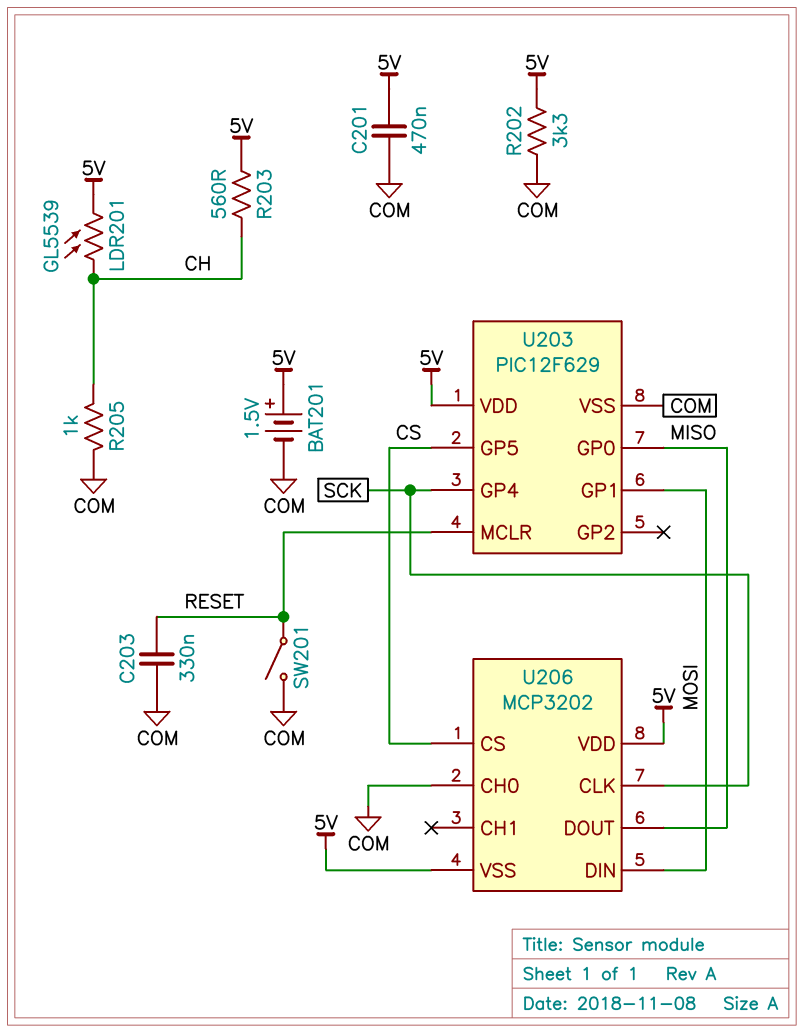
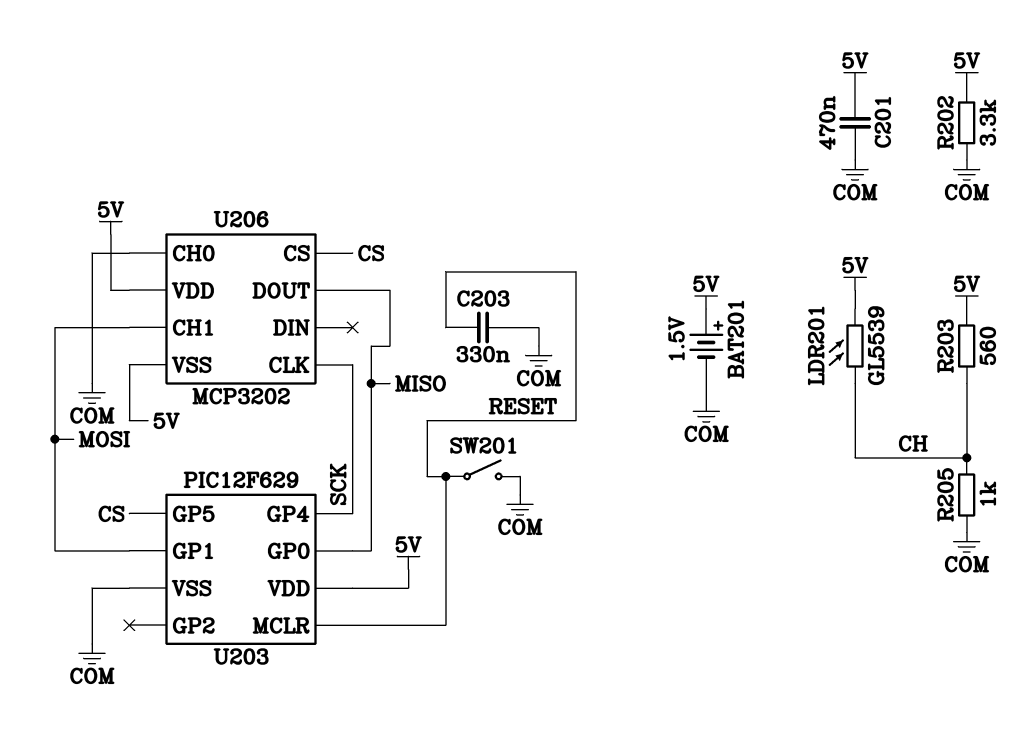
U206 pin CH1: none -> MOSI
U206 pin DIN: MOSI -> none

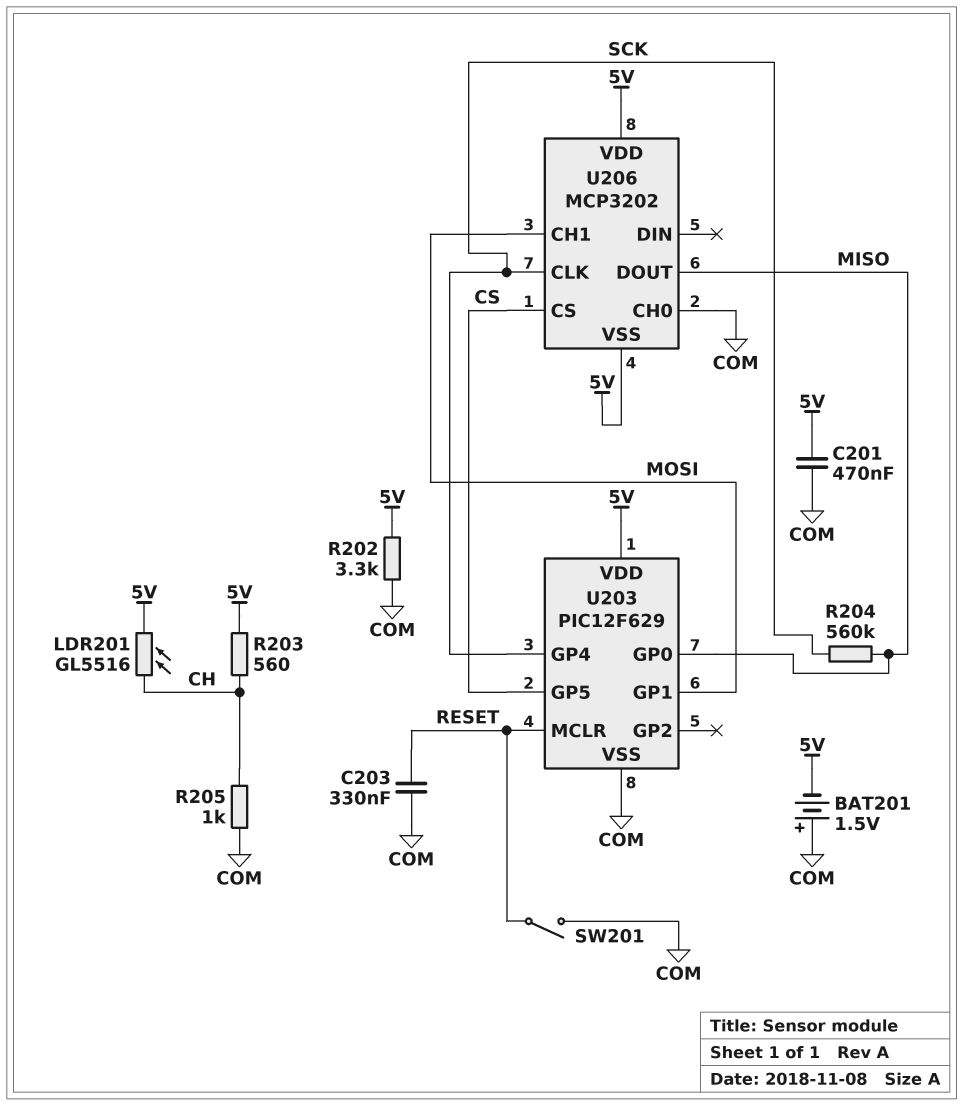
BAT201: 1.5V (plus 5V, minus COM) -> 1.5V (plus COM, minus 5V)
LDR201: GL5539 (5V, CH) -> GL5516 (5V, CH)
R204: none -> 560k (MISO, SCK)

